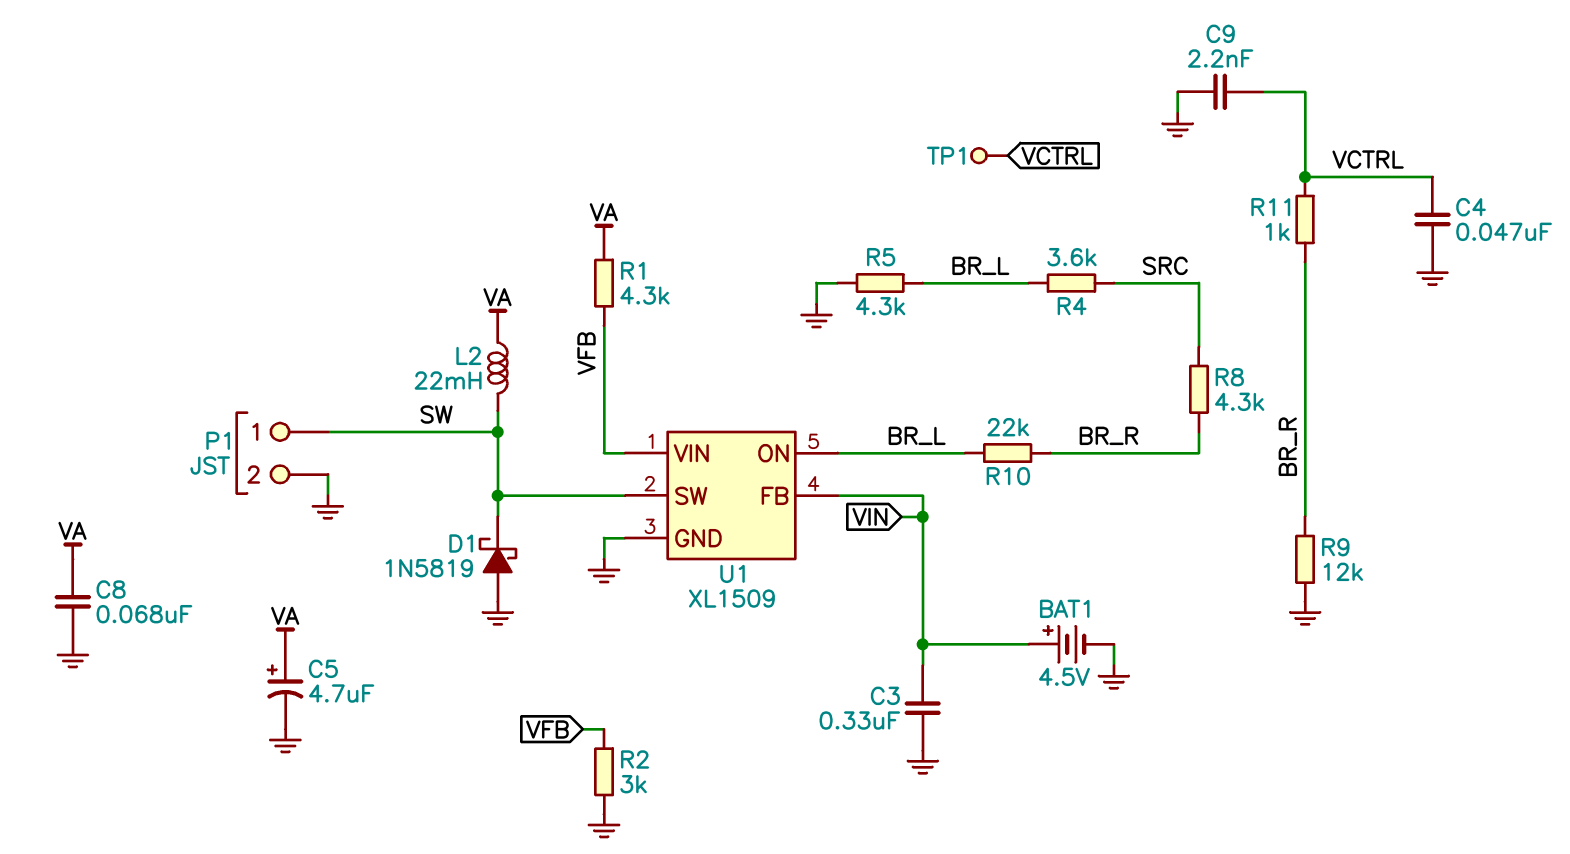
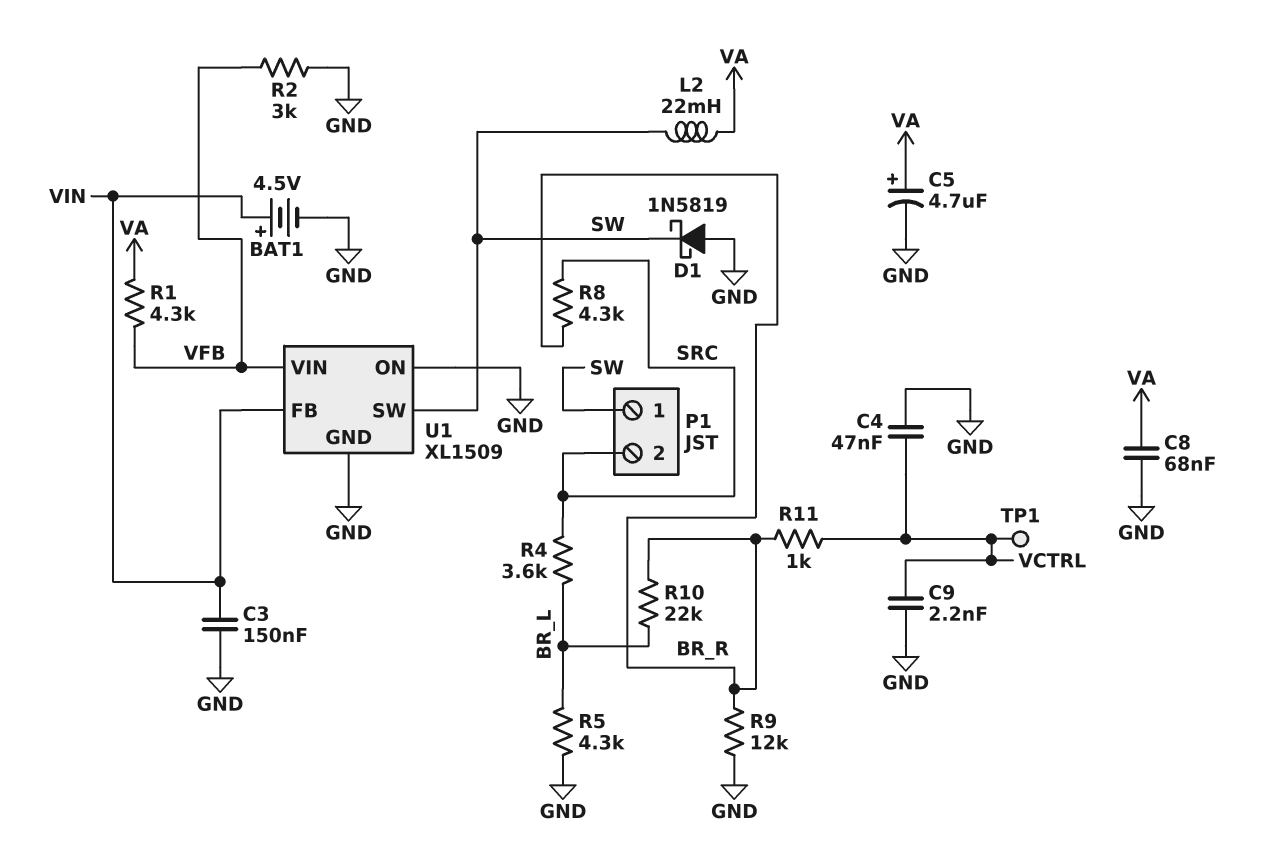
C3: 330nF (GND, VIN) -> 150nF (GND, VIN)
P1 pin 2: GND -> SRC
U1 pin ON: BR_L -> GND

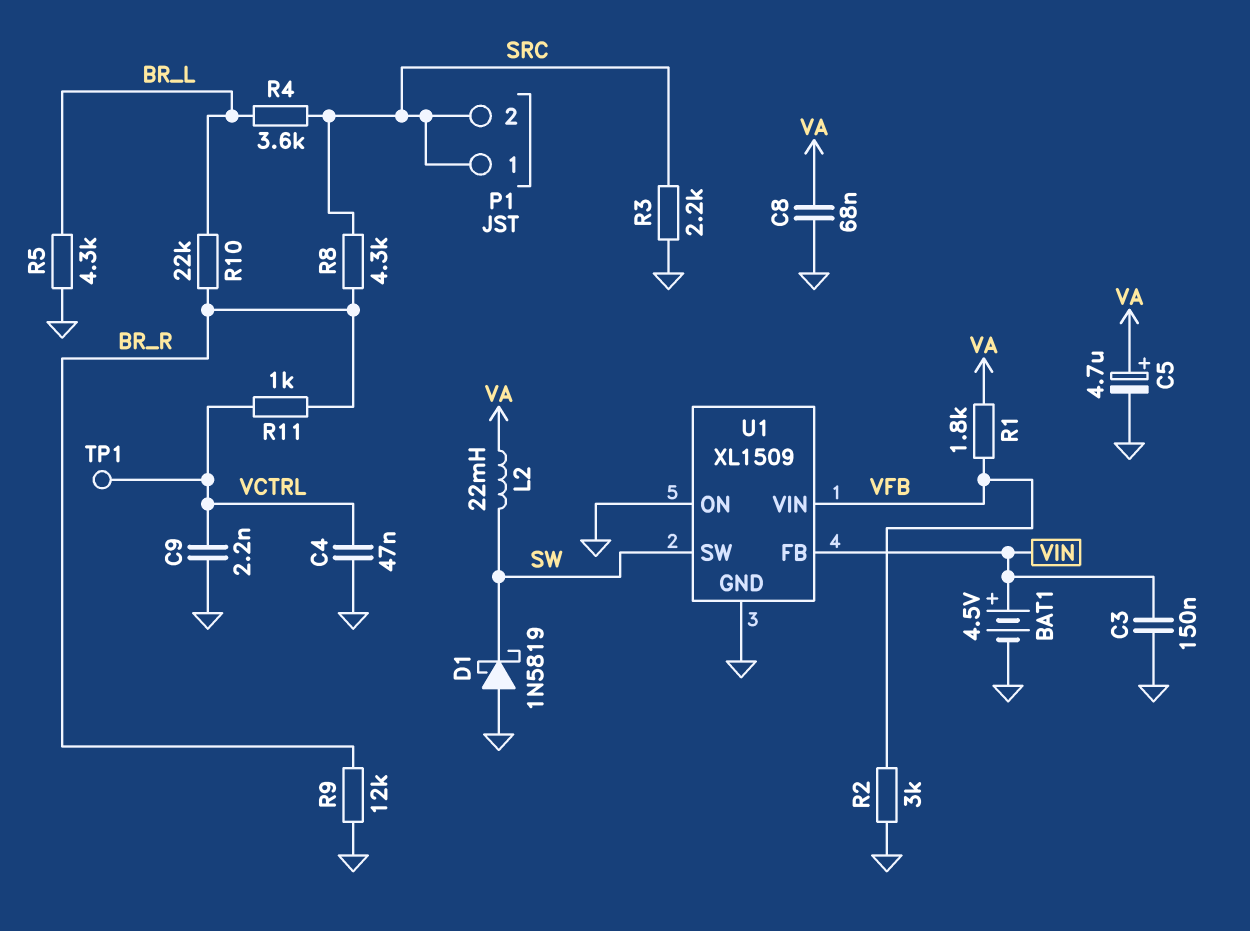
P1 pin 1: SW -> SRC
R1: 4.3k (VA, VFB) -> 1.8k (VA, VFB)
R3: none -> 2.2k (GND, SRC)

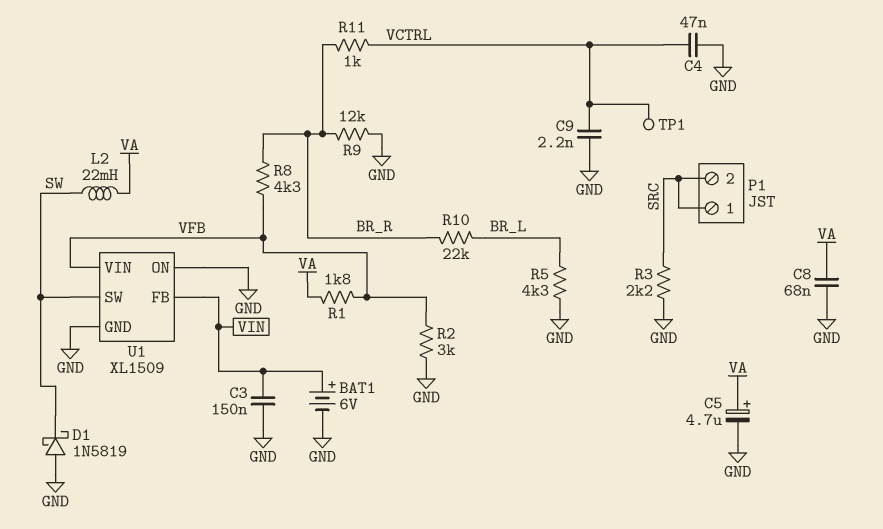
BAT1: 4.5V (plus VIN, minus GND) -> 6V (plus VIN, minus GND)
R4: 3.6k (BR_L, SRC) -> none
R8: 4.3k (BR_R, SRC) -> 4.3k (BR_R, VFB)

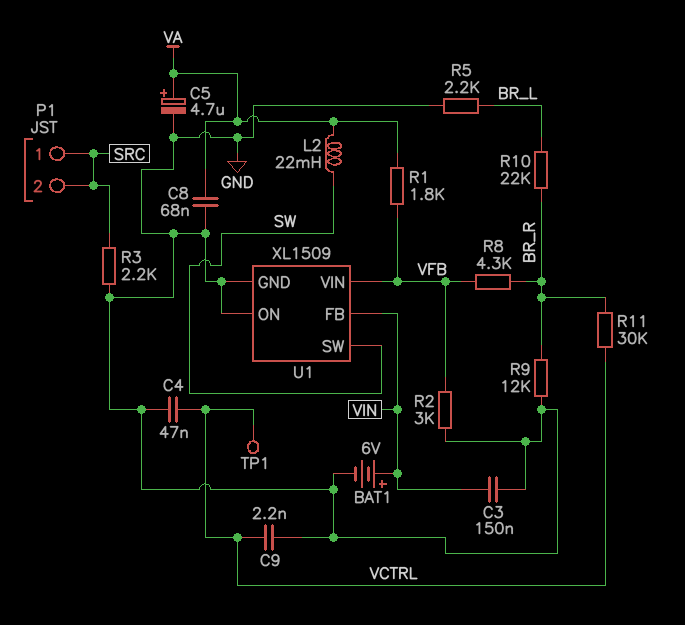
D1: schottky 1N5819 (A GND, K SW) -> none
R5: 4.3k (BR_L, GND) -> 2.2k (BR_L, GND)
R11: 1k (BR_R, VCTRL) -> 30k (BR_R, VCTRL)

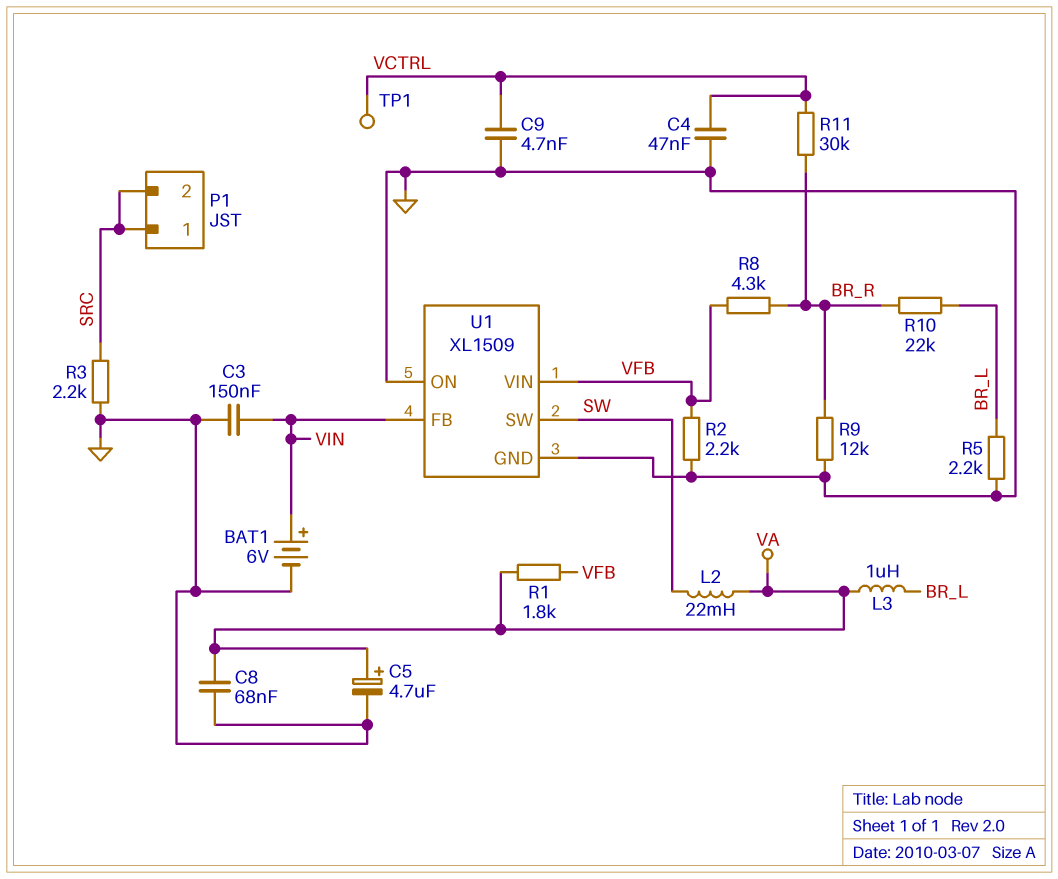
C9: 2.2nF (GND, VCTRL) -> 4.7nF (GND, VCTRL)
L3: none -> 1uH (BR_L, VA)
R2: 3k (GND, VFB) -> 2.2k (GND, VFB)

